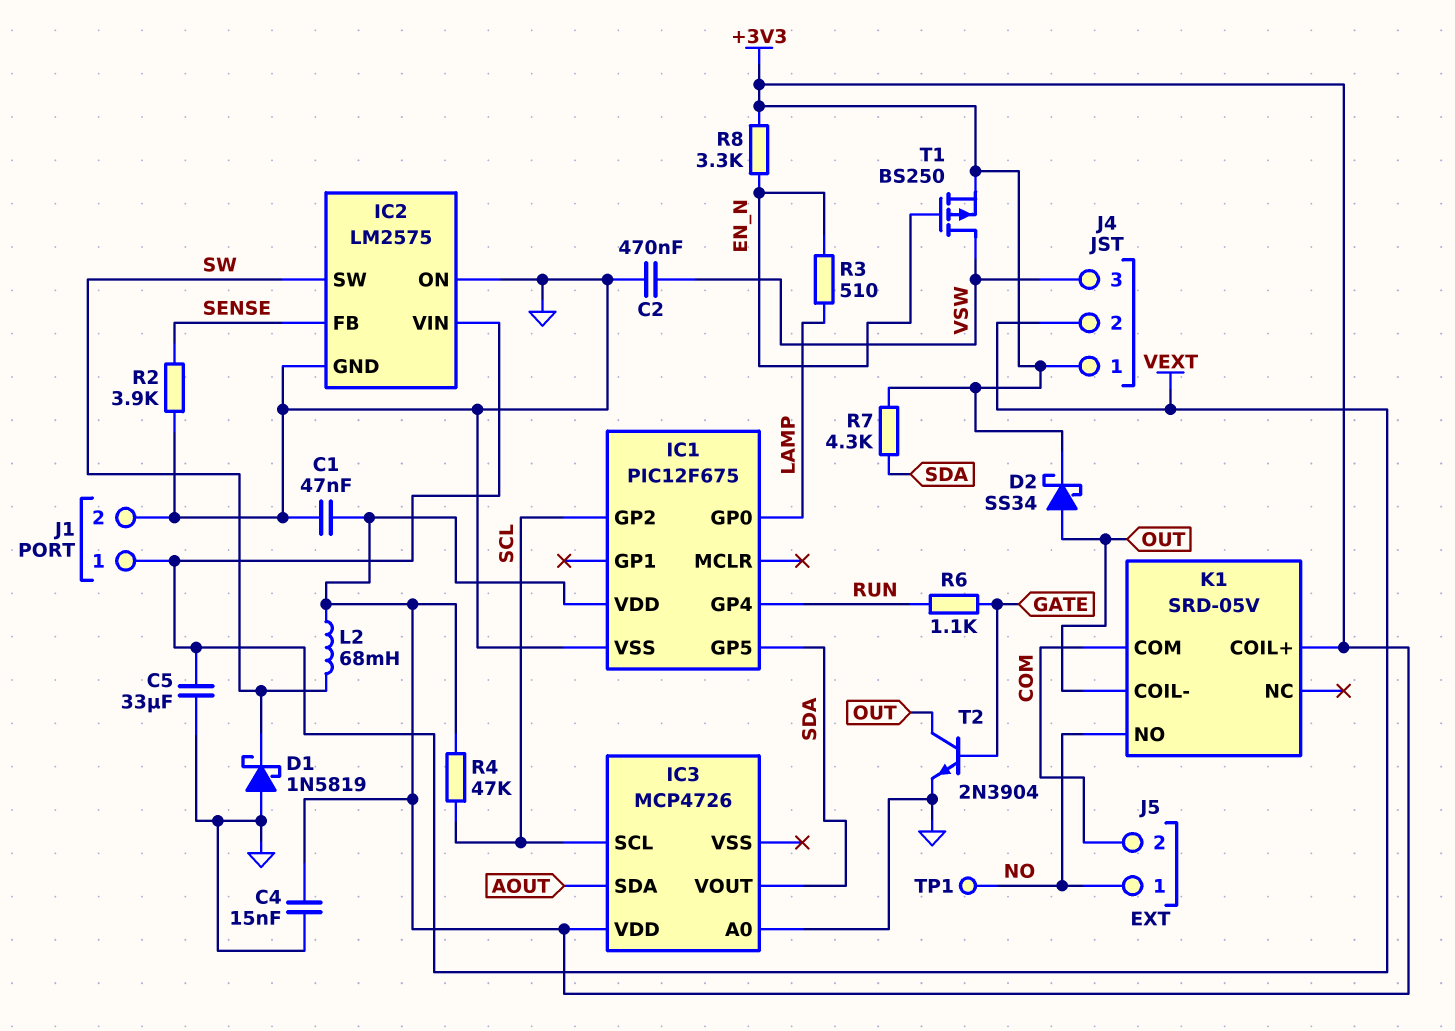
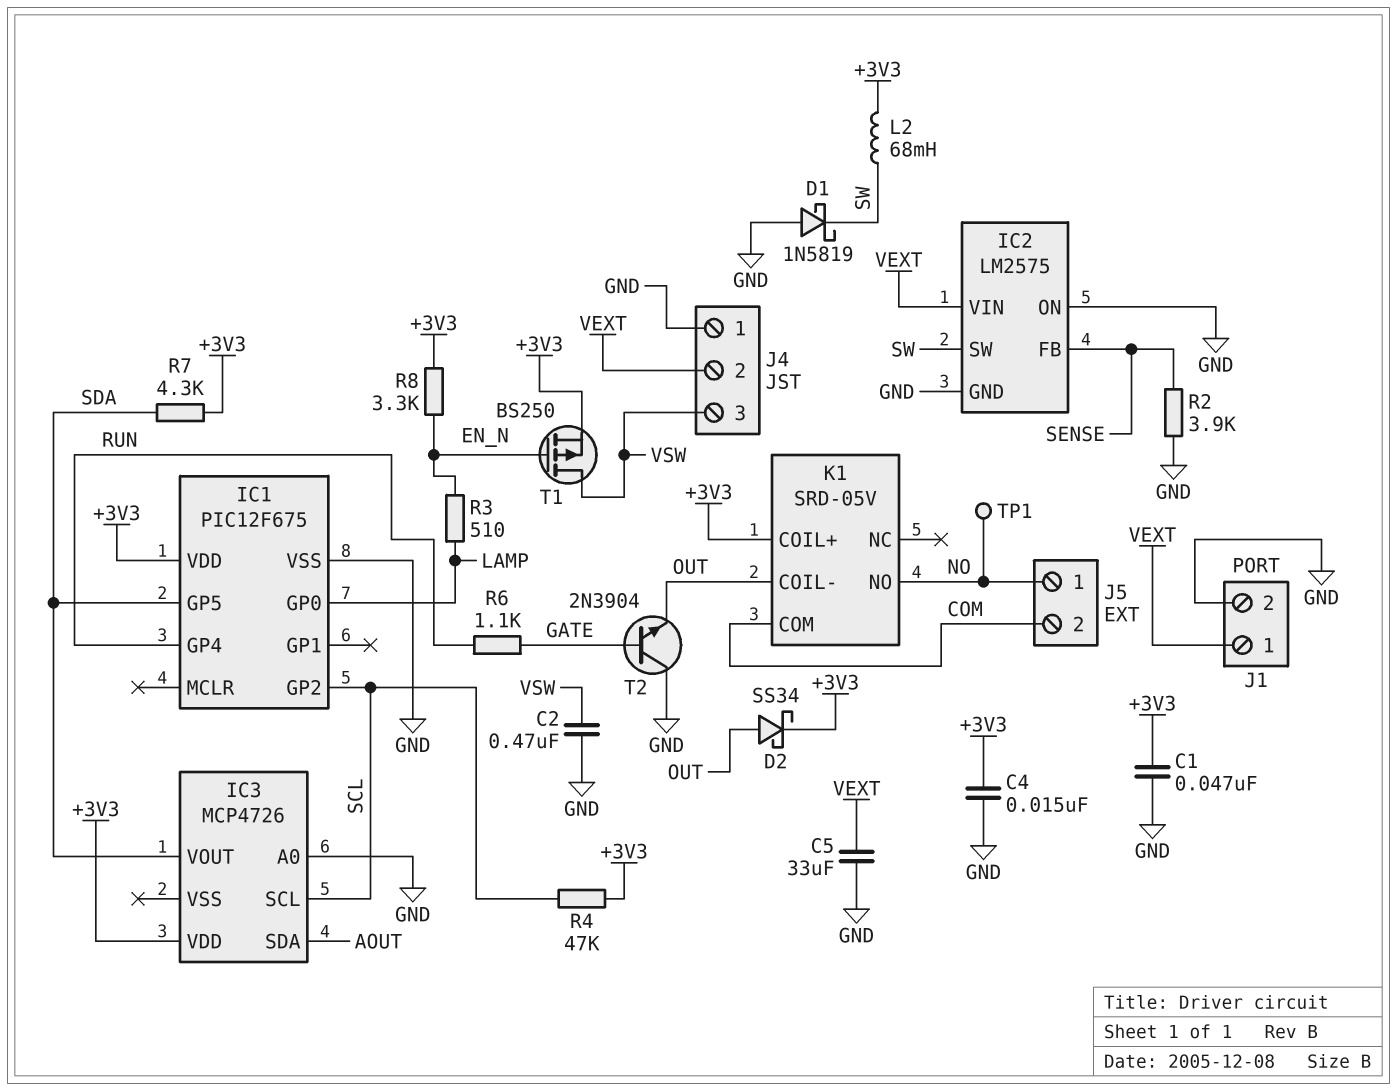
J4 pin 1: +3V3 -> GND
T2: NPN 2N3904 (B GATE, C OUT, E GND) -> NPN 2N3904 (B GATE, C GND, E OUT)

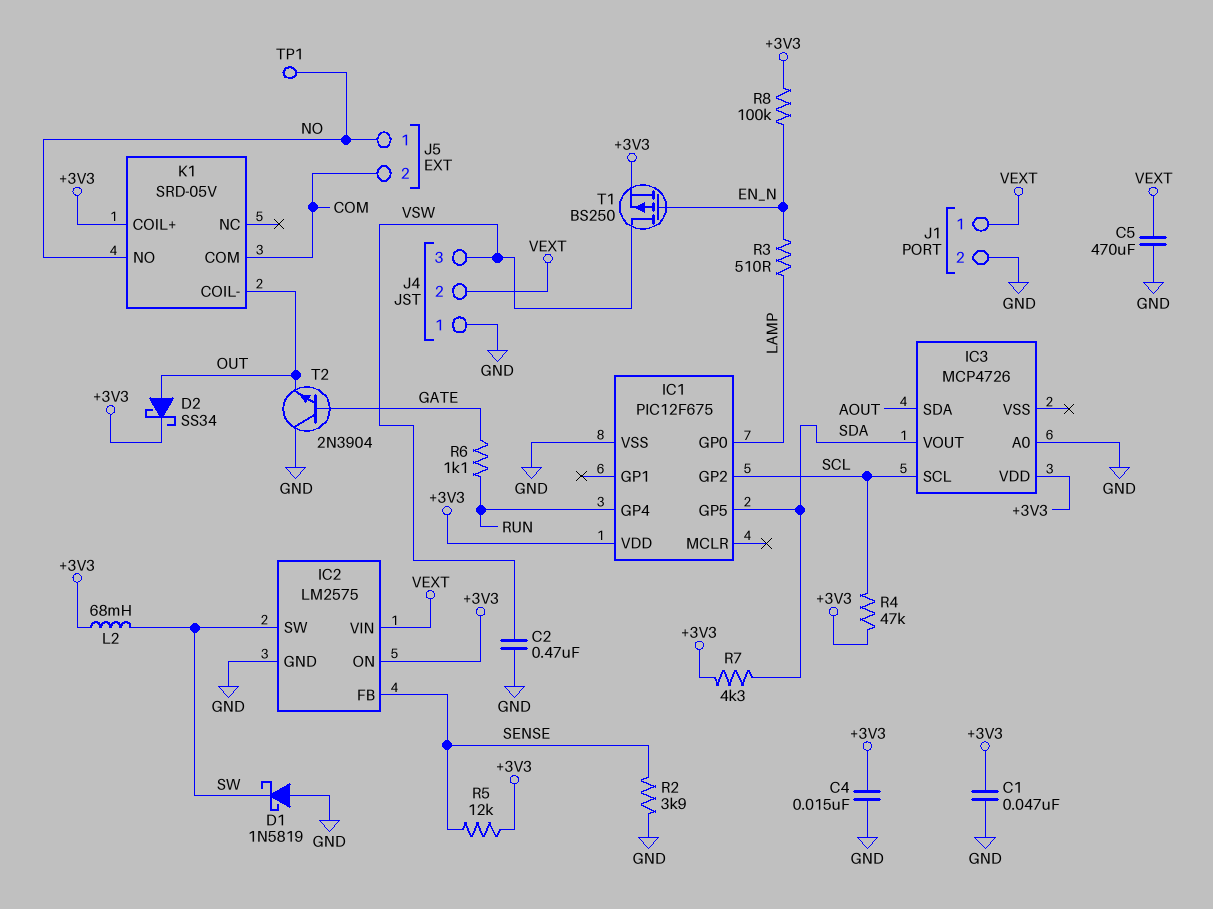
C5: 33uF (GND, VEXT) -> 470uF (GND, VEXT)
IC2 pin ON: GND -> +3V3
R5: none -> 12k (+3V3, SENSE)
R8: 3.3k (+3V3, EN_N) -> 100k (+3V3, EN_N)

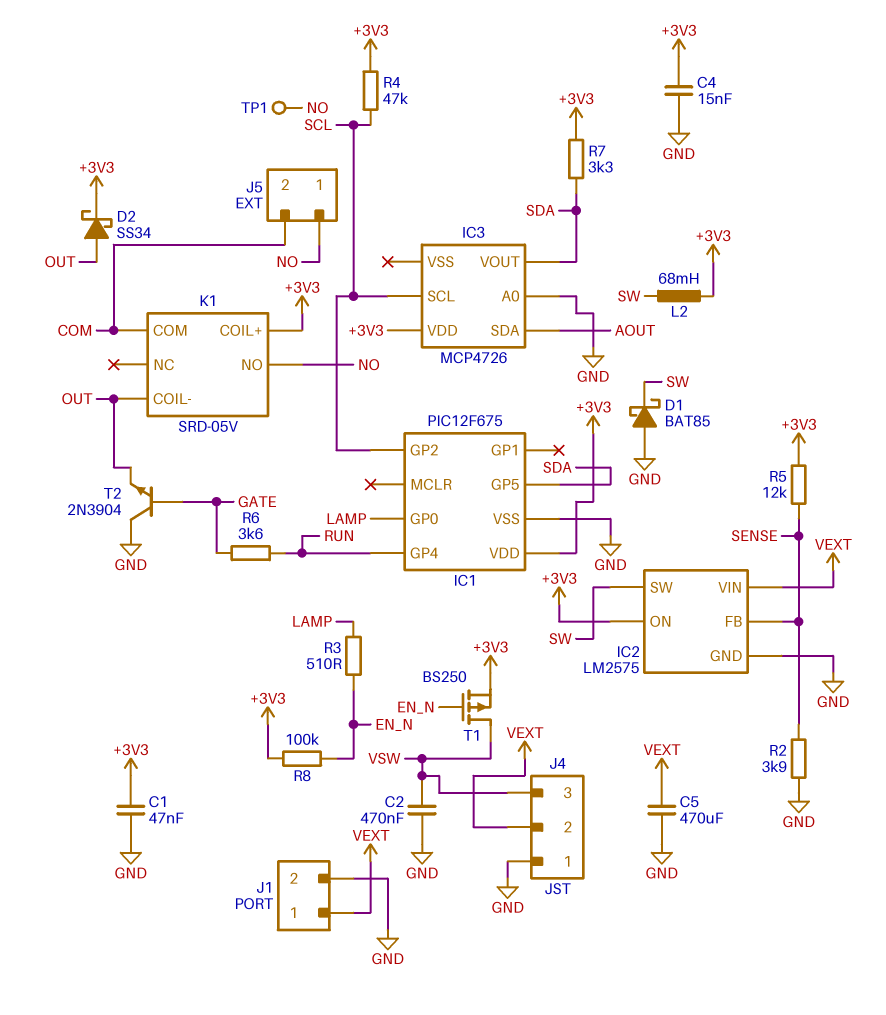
D1: schottky 1N5819 (A GND, K SW) -> schottky BAT85 (A GND, K SW)
R6: 1.1k (GATE, RUN) -> 3.6k (GATE, RUN)
R7: 4.3k (+3V3, SDA) -> 3.3k (+3V3, SDA)

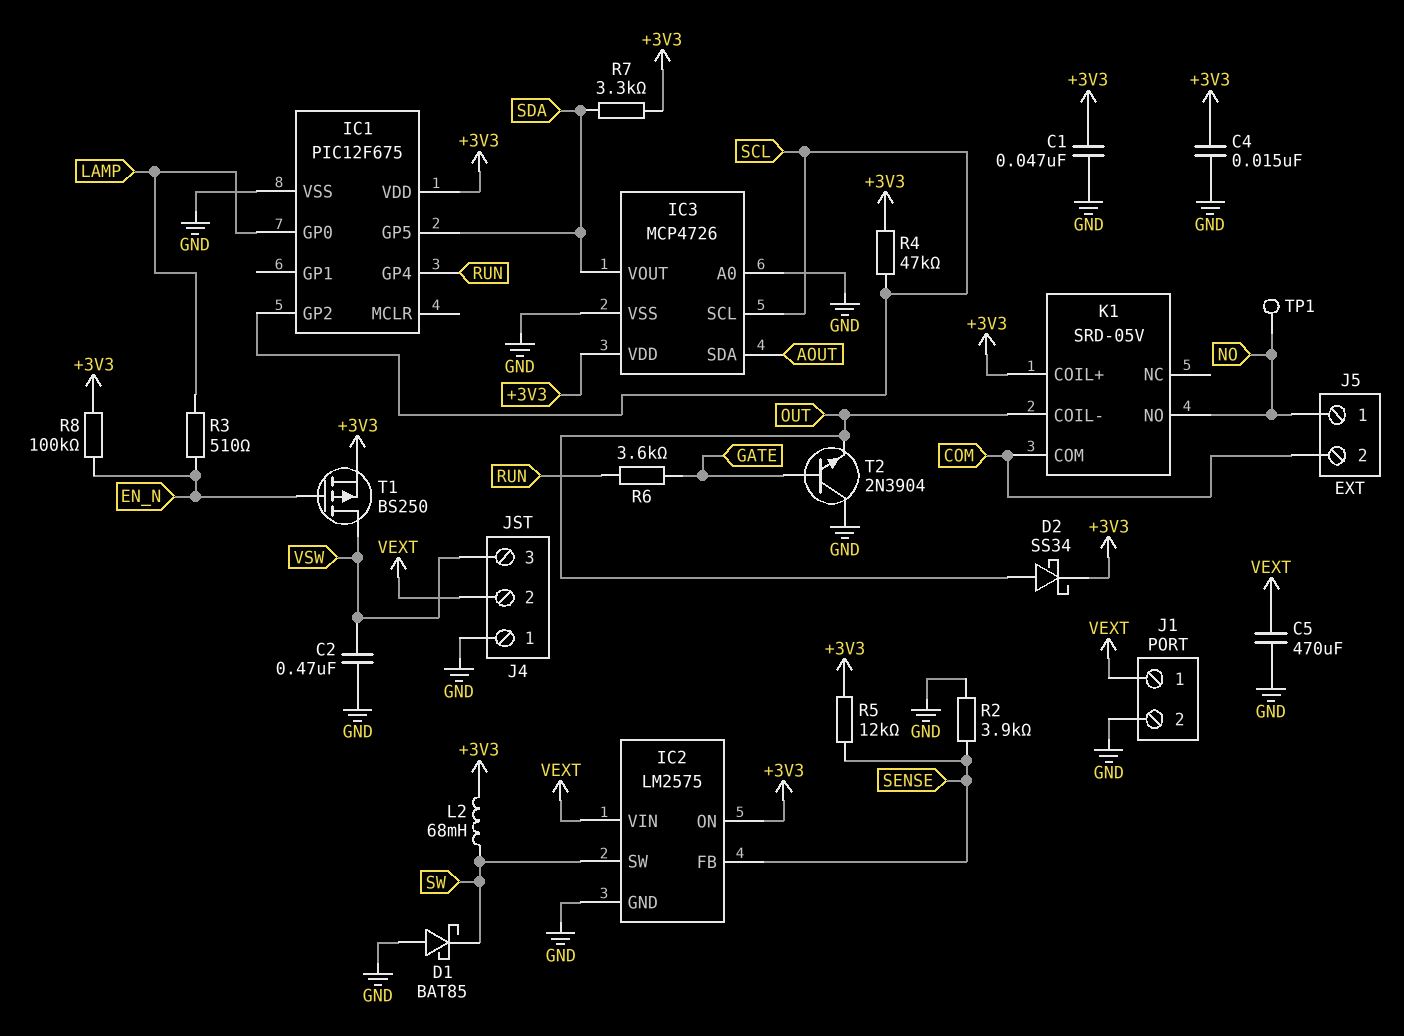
IC3 pin VSS: none -> GND

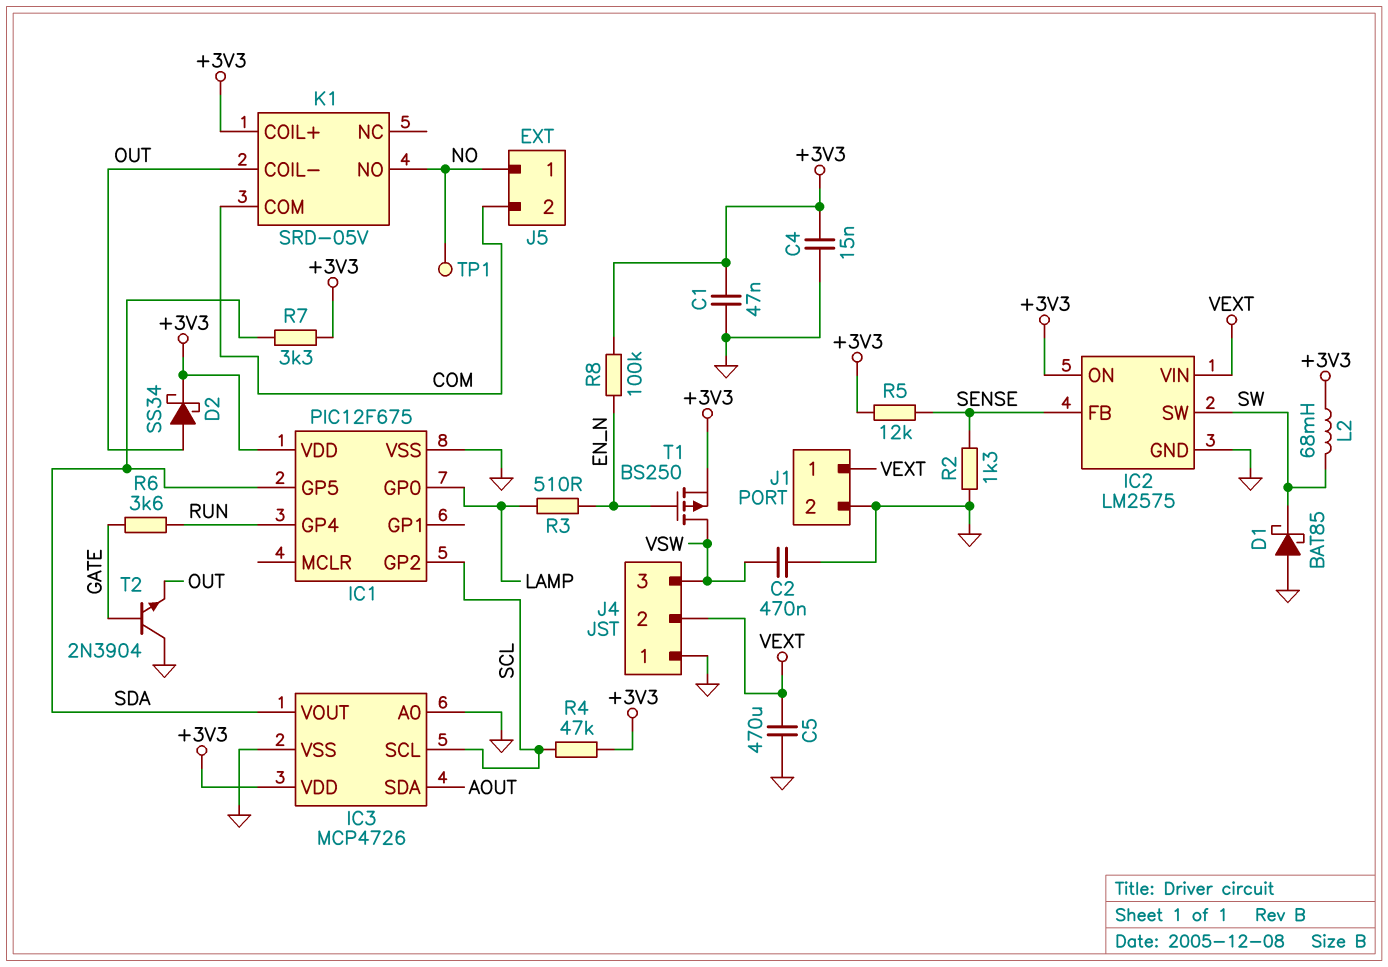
R2: 3.9k (GND, SENSE) -> 1.3k (GND, SENSE)

